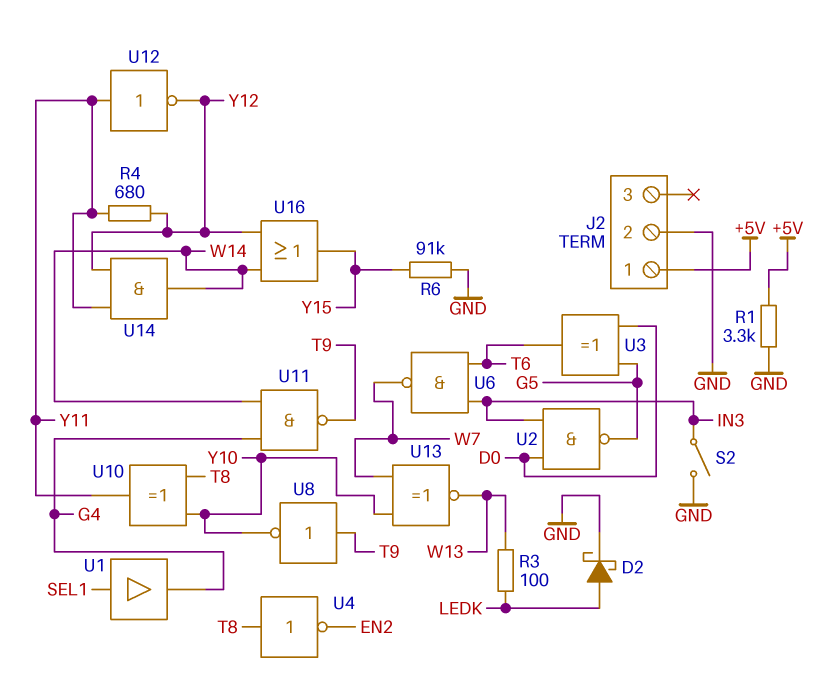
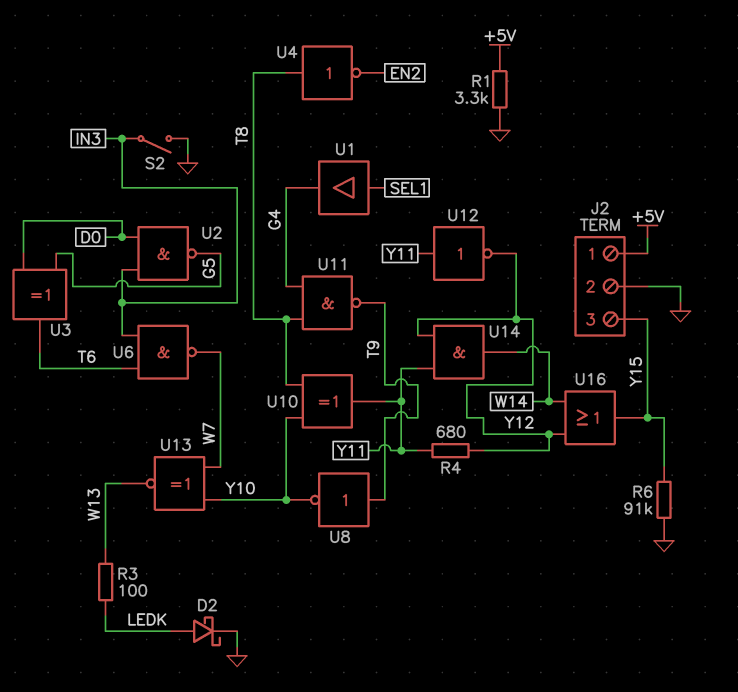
J2 pin 3: none -> Y15
U11: NAND (in G4, in W14, out T9) -> NAND (in G4, in T8, out T9)

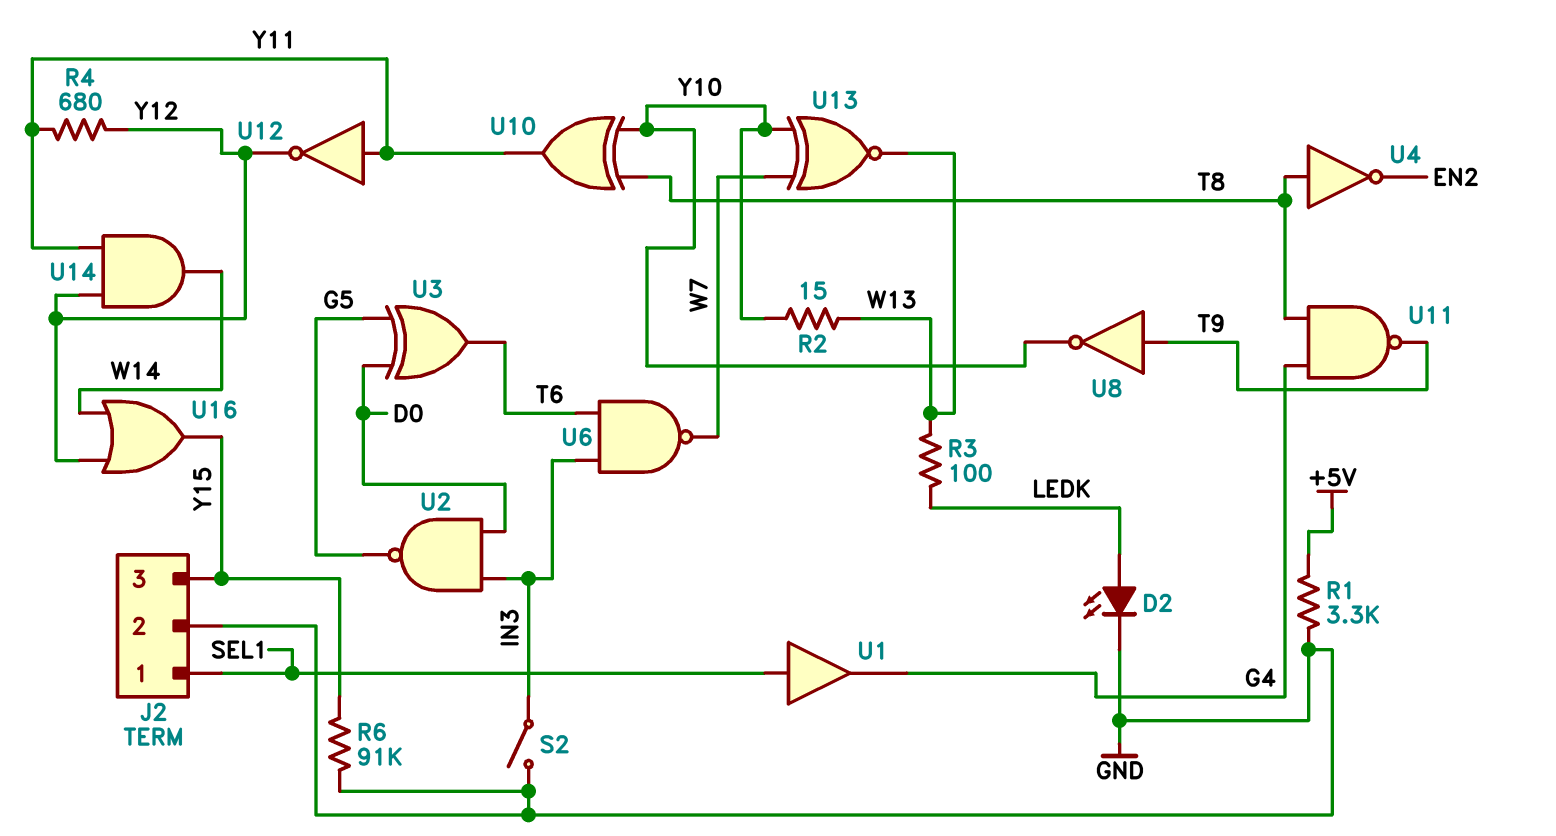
D2: schottky (A LEDK, K GND) -> LED (A LEDK, K GND)
J2 pin 1: +5V -> SEL1
R2: none -> 15 (W13, Y10)

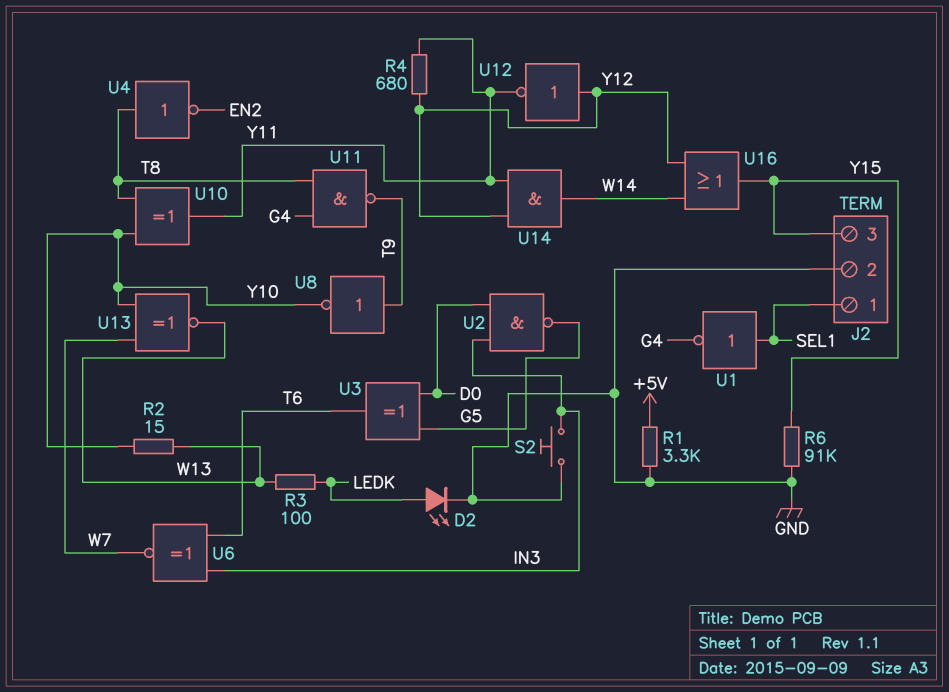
S2: switch (GND, IN3) -> button (GND, IN3)
U1: buffer (in SEL1, out G4) -> NOT (in SEL1, out G4)
U6: NAND (in IN3, in T6, out W7) -> XNOR (in IN3, in T6, out W7)
U12: NOT (in Y11, out Y12) -> NOT (in Y12, out Y11)

